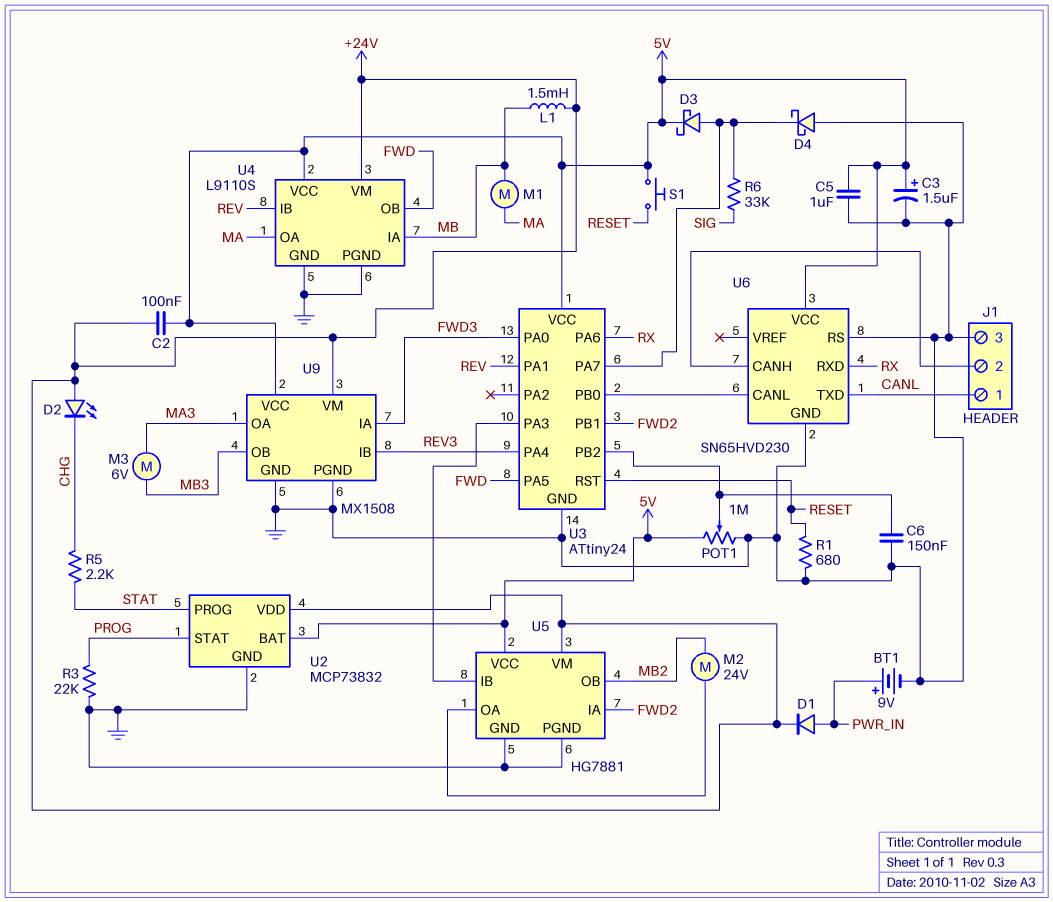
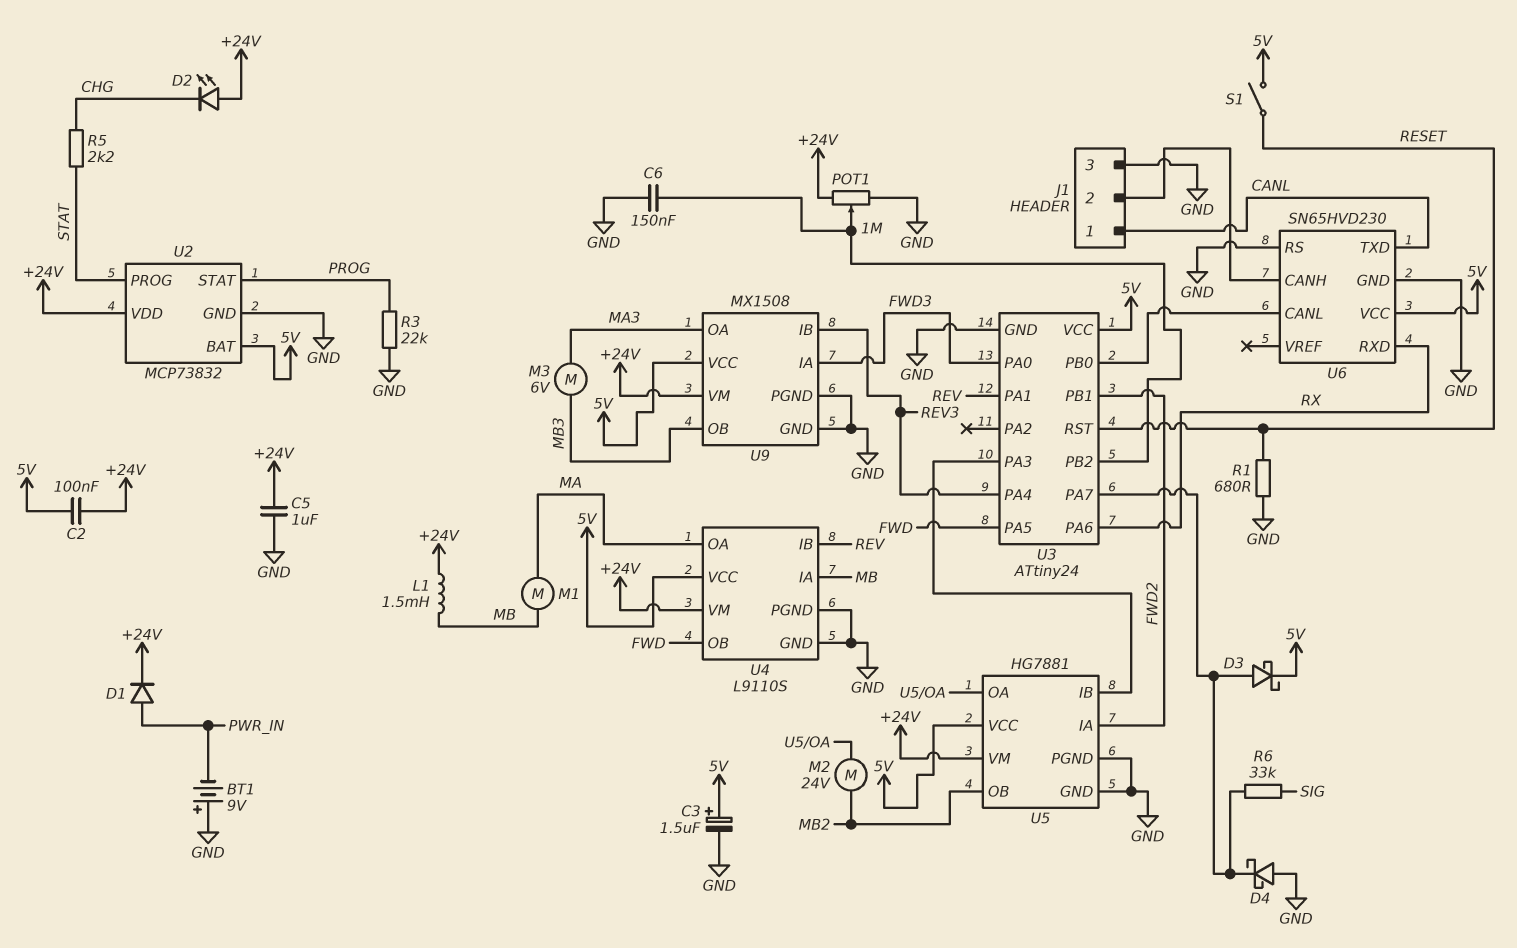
BT1: 9V (plus PWR_IN, minus GND) -> 9V (plus GND, minus PWR_IN)
C5: 1uF (5V, GND) -> 1uF (+24V, GND)
POT1: 1M (5V, GND, wiper U3/PB2) -> 1M (+24V, GND, wiper U3/PB2)
S1: button (5V, RESET) -> switch (5V, RESET)

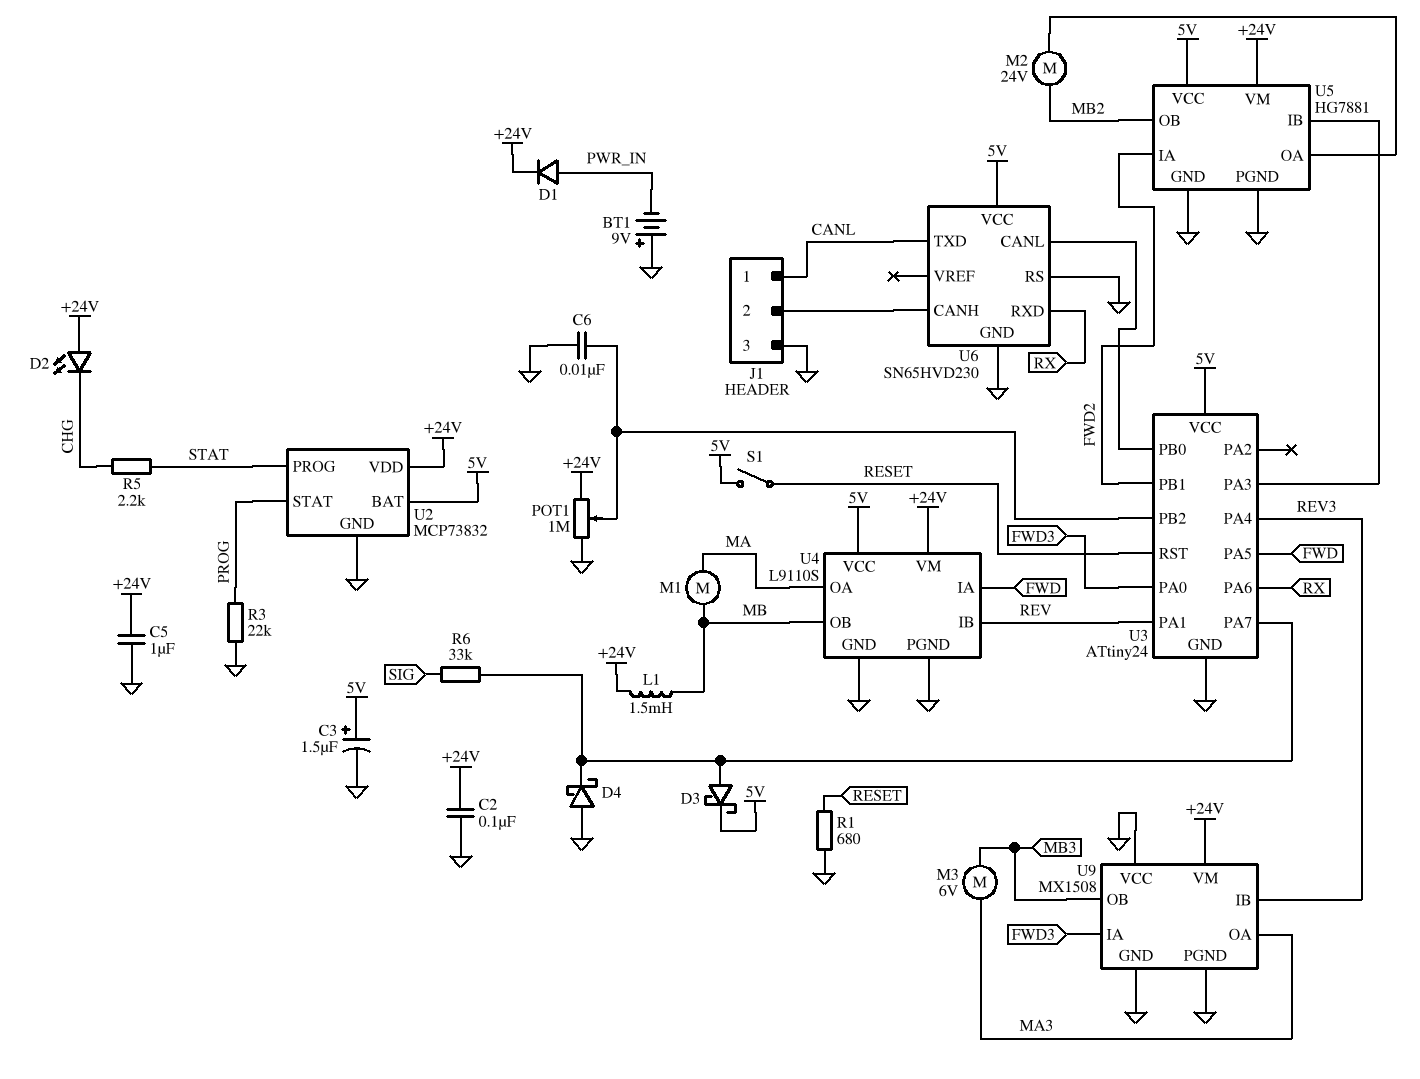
C2: 100nF (+24V, 5V) -> 100nF (+24V, GND)
C6: 150nF (GND, U3/PB2) -> 10nF (GND, U3/PB2)
U4 pin IA: MB -> FWD
U4 pin OB: FWD -> MB
U9 pin VCC: 5V -> GND

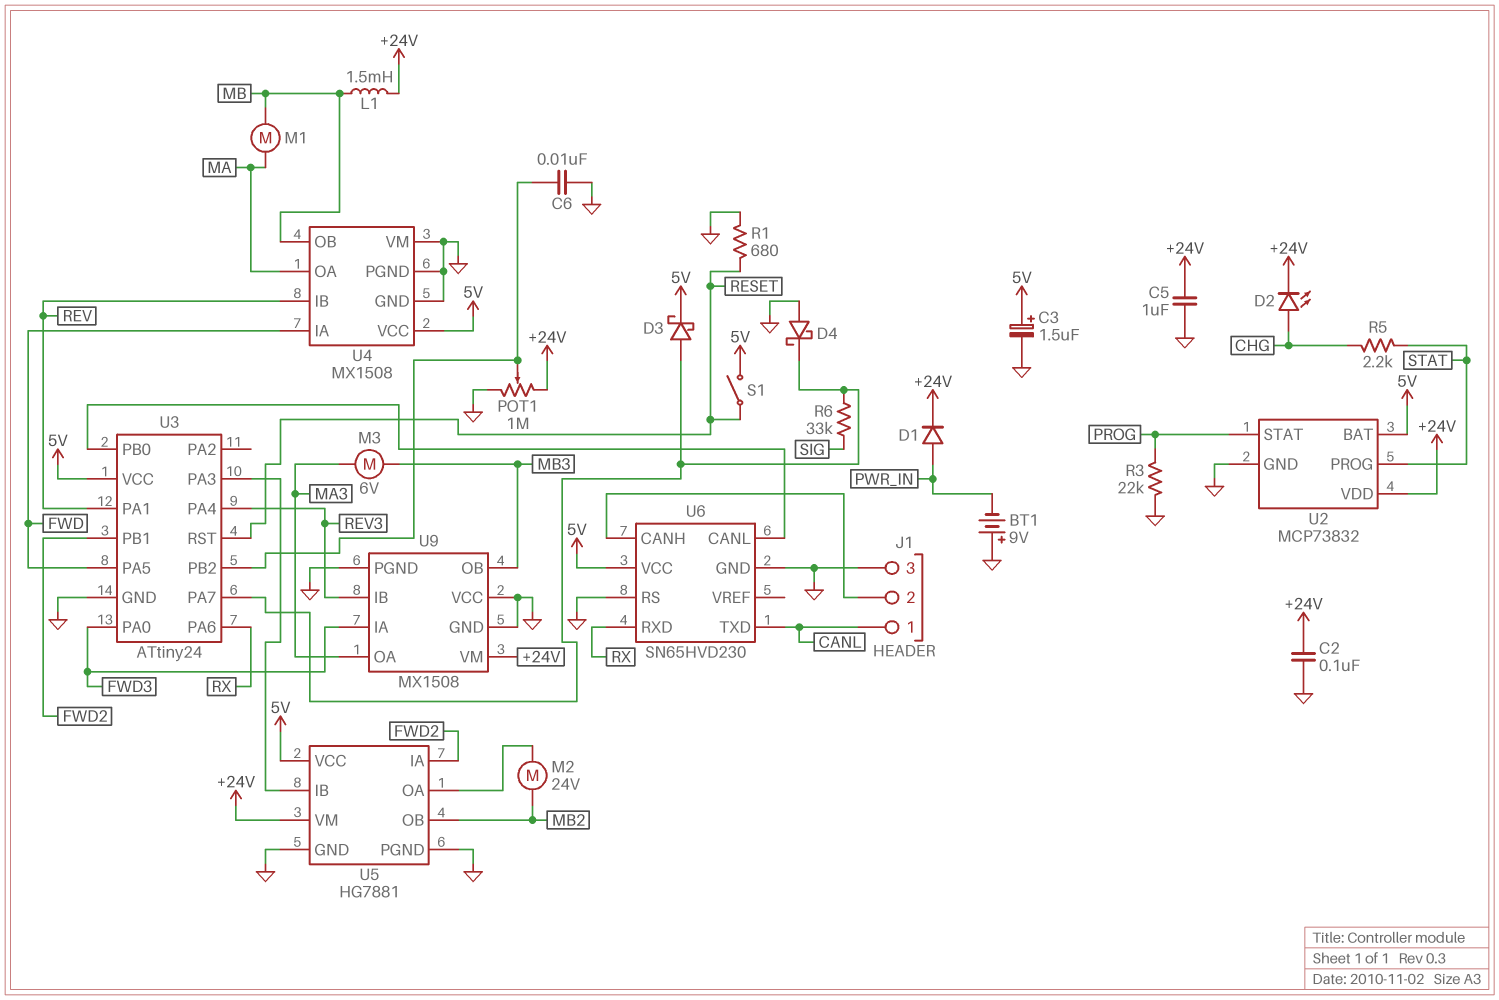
D2: LED (A +24V, K CHG) -> LED (A CHG, K +24V)
U4: L9110S -> MX1508
U4 pin VM: +24V -> GND

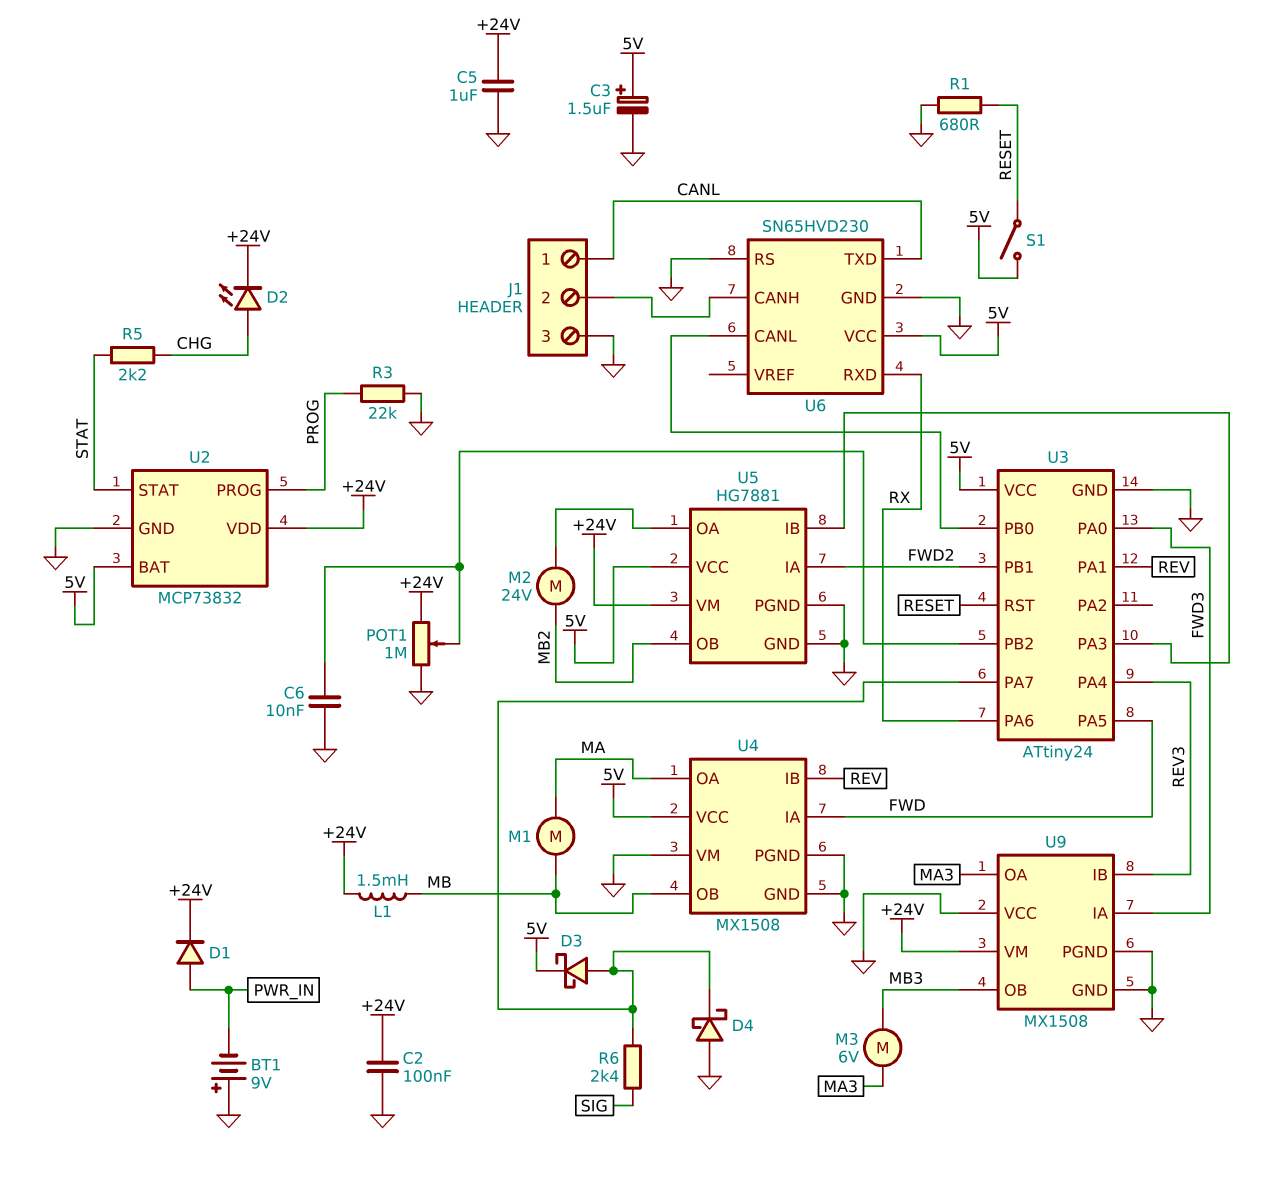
R6: 33k (SIG, U3/PA7) -> 2.4k (SIG, U3/PA7)
U2 pin PROG: STAT -> PROG
U2 pin STAT: PROG -> STAT

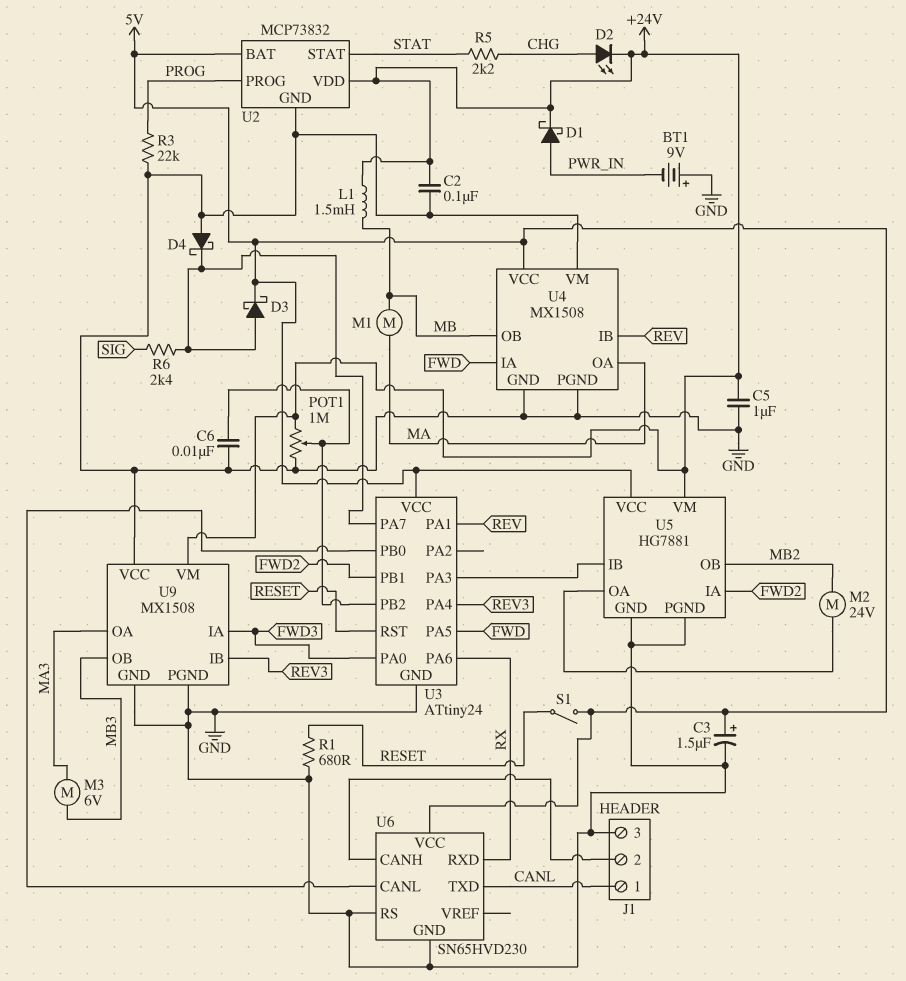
D1: diode (A PWR_IN, K +24V) -> schottky (A PWR_IN, K +24V)

